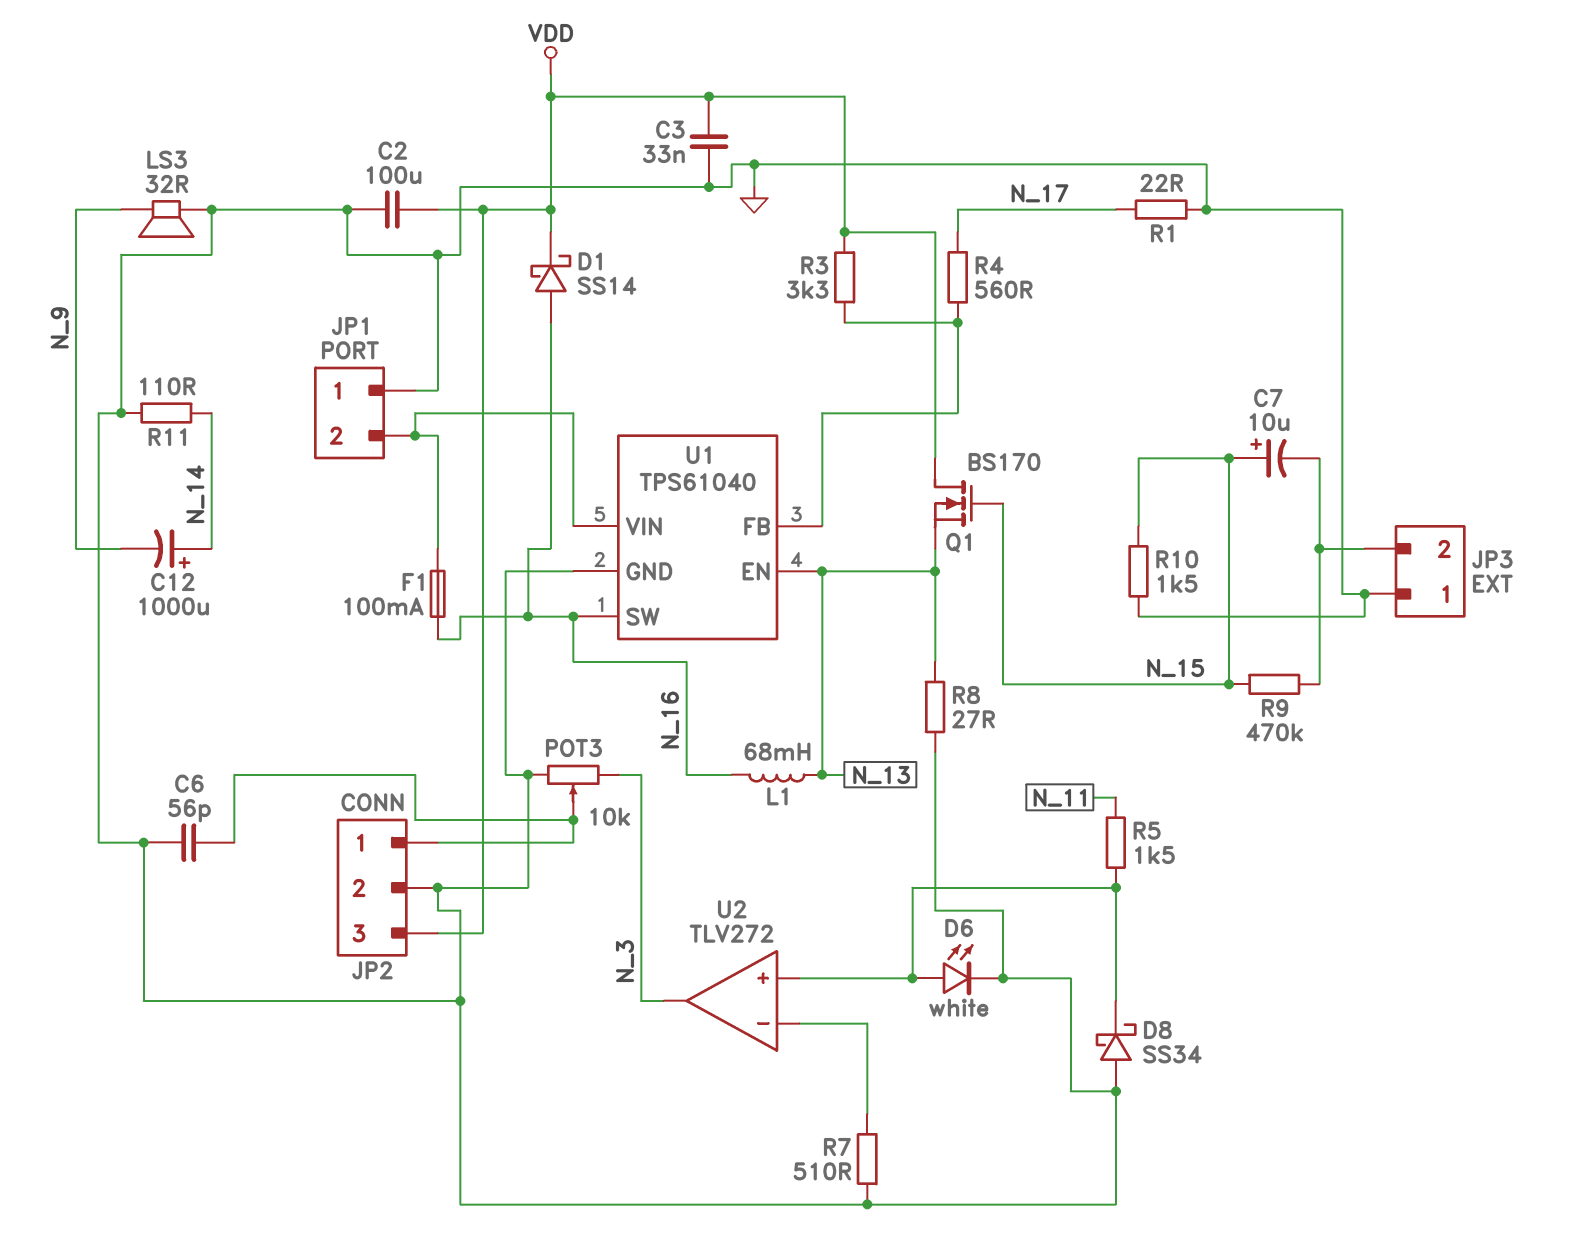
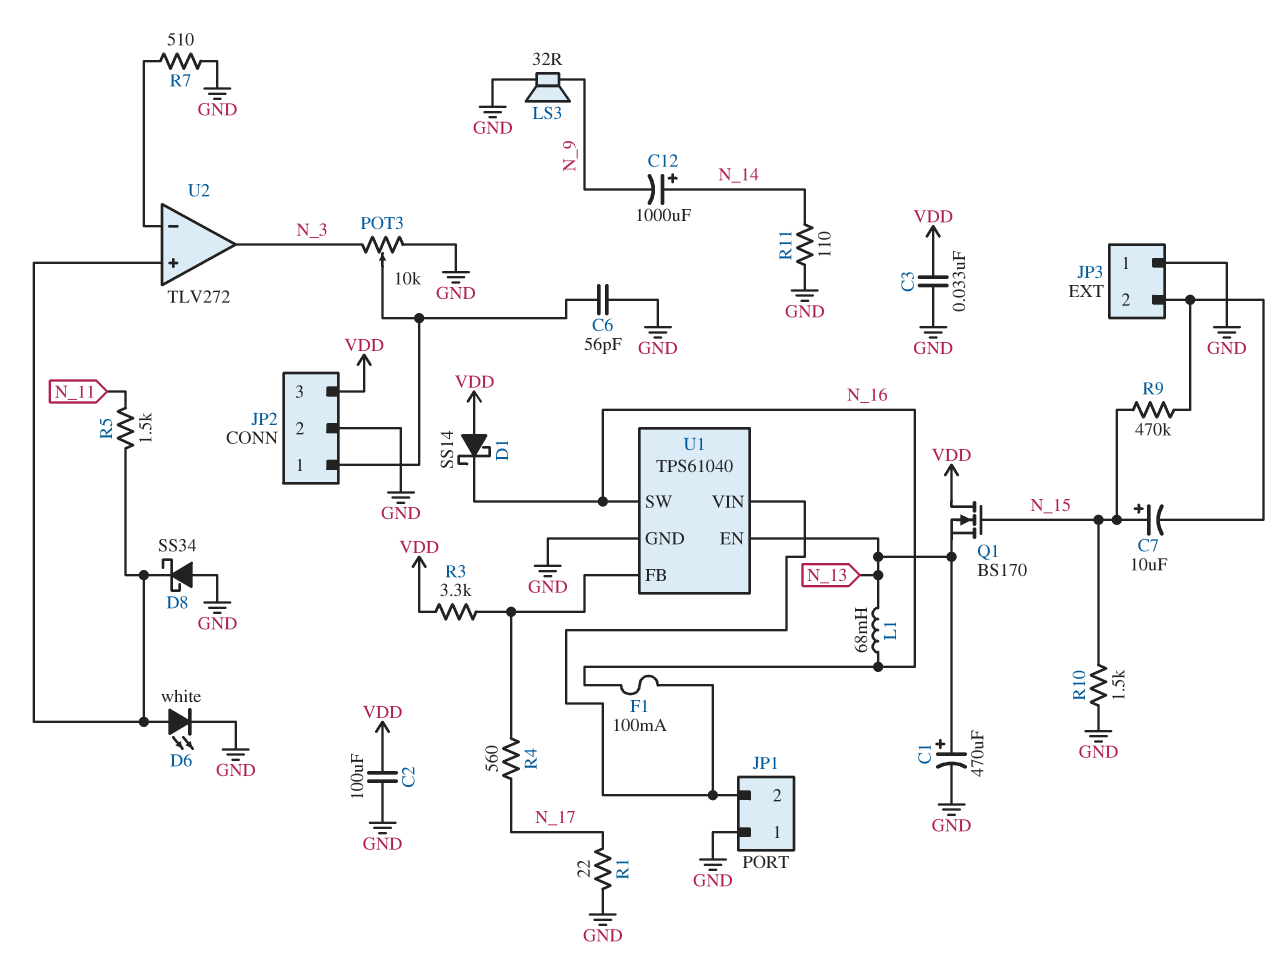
C1: none -> 470uF (plus N_13, minus GND)
D1: schottky SS14 (A N_16, K VDD) -> schottky SS14 (A VDD, K N_16)
R8: 27 (GND, N_13) -> none

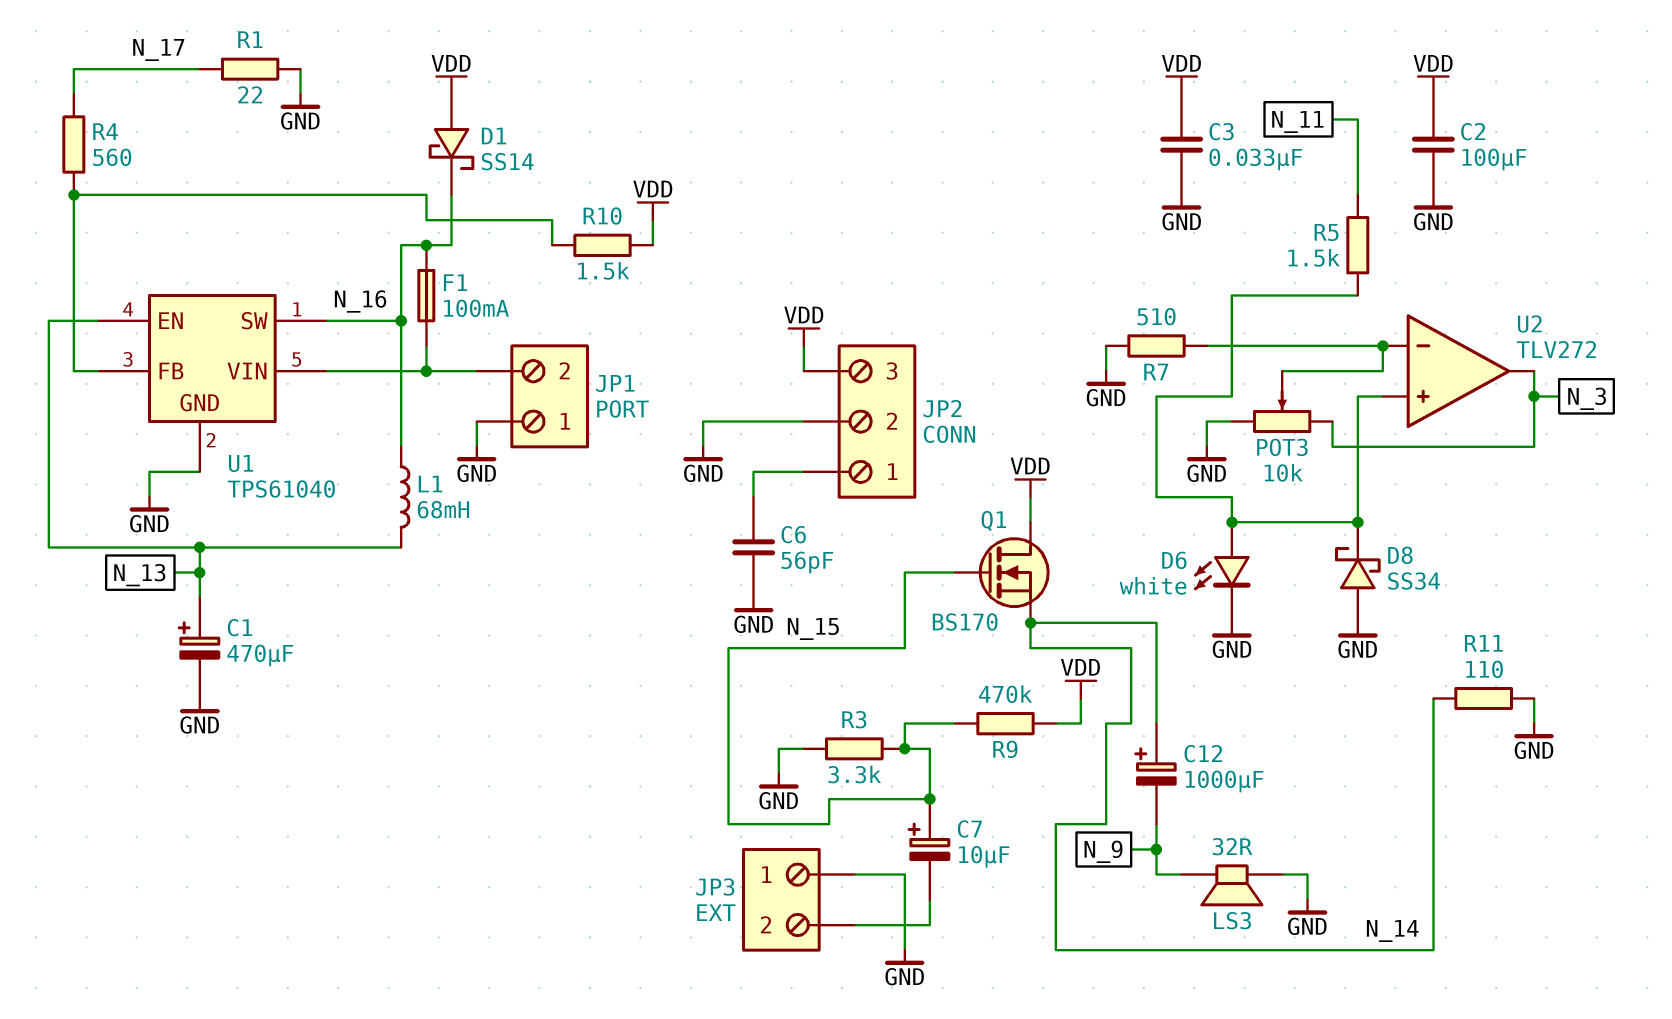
POT3: 10k (GND, N_3, wiper JP2/1) -> 10k (GND, N_3, wiper U2/in-)
Q1: NMOS BS170 (G N_15, D VDD, S N_13) -> NMOS BS170 (G N_15, D VDD, S N_14)
R3: 3.3k (U1/FB, VDD) -> 3.3k (GND, N_15)
R9: 470k (JP3/2, N_15) -> 470k (N_15, VDD)
R10: 1.5k (GND, N_15) -> 1.5k (U1/FB, VDD)

